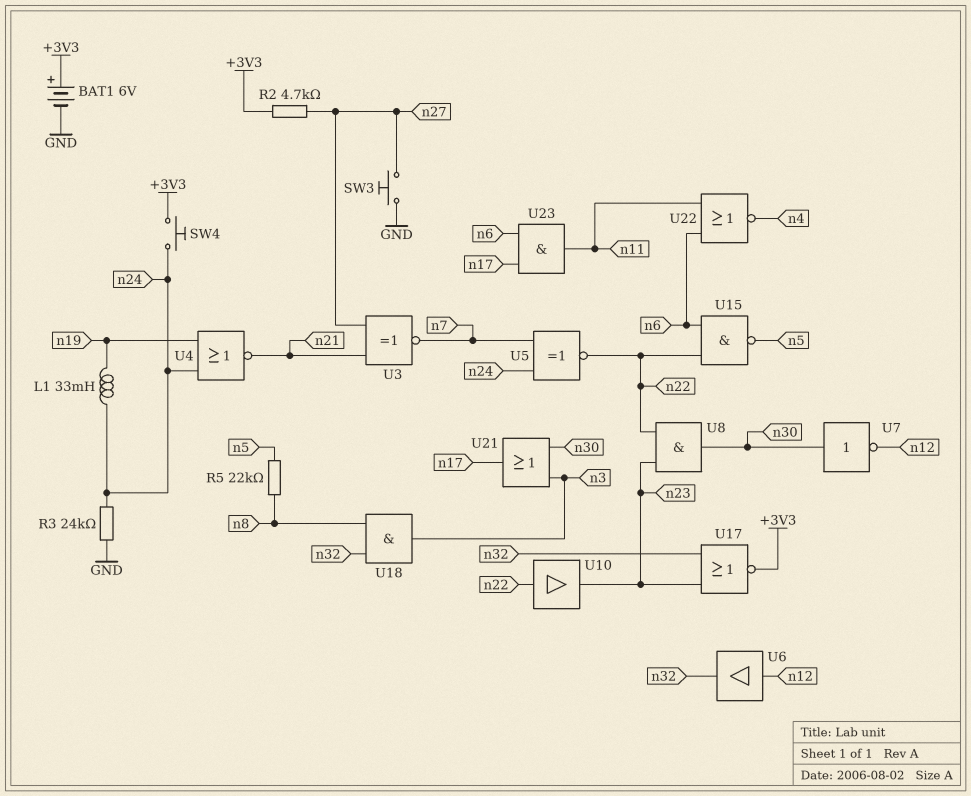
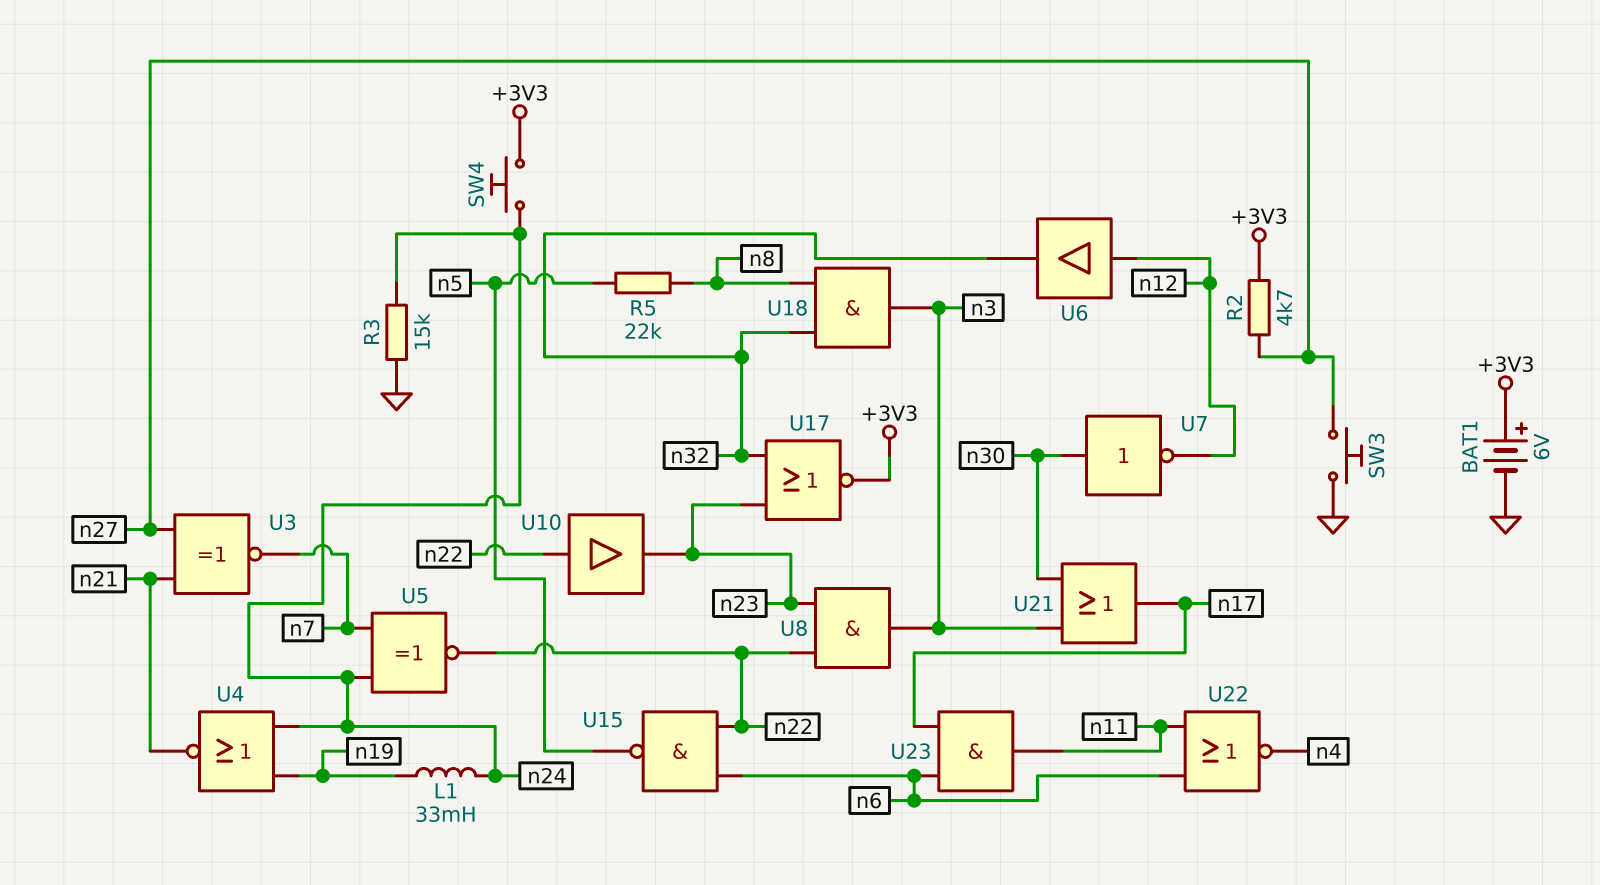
R3: 24k (GND, n24) -> 15k (GND, n24)
U8: AND (in n22, in n23, out n30) -> AND (in n22, in n23, out n3)

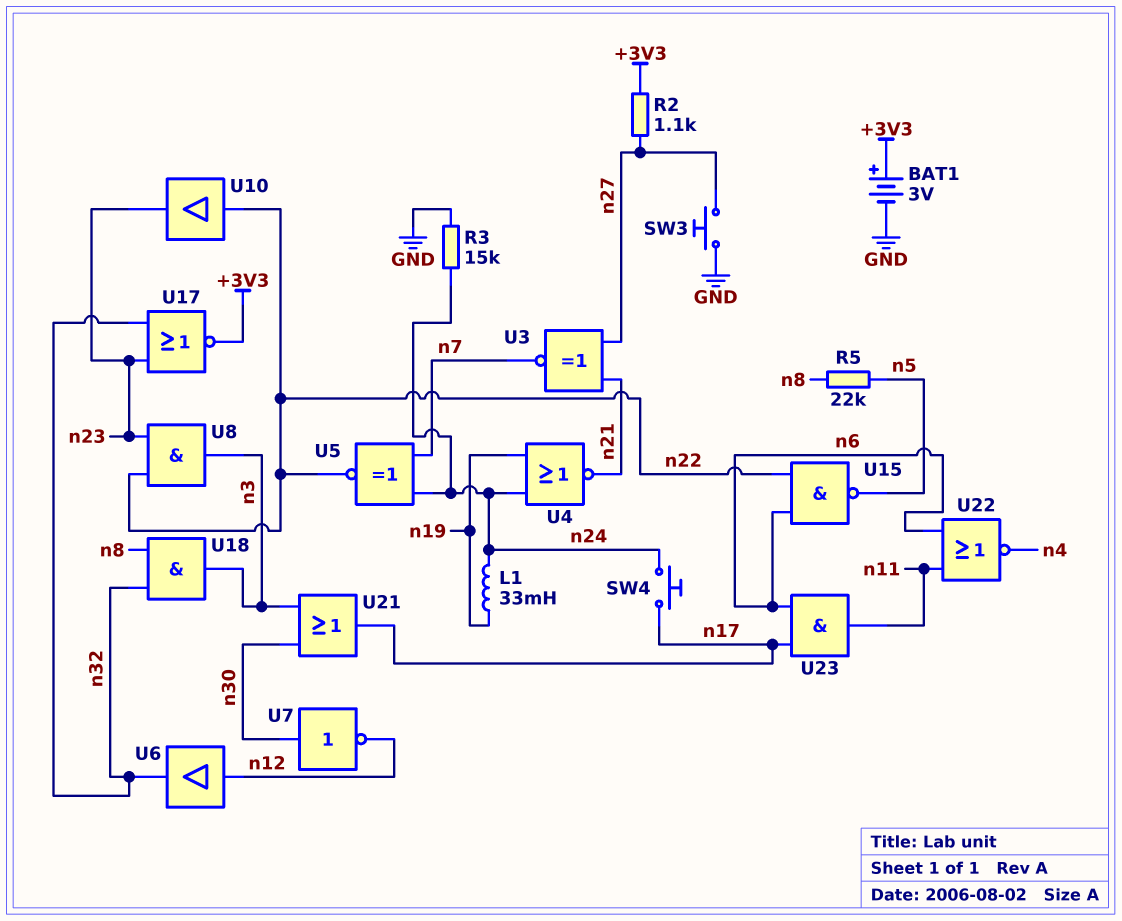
BAT1: 6V (plus +3V3, minus GND) -> 3V (plus +3V3, minus GND)
R2: 4.7k (+3V3, n27) -> 1.1k (+3V3, n27)
SW4: button (+3V3, n24) -> button (n17, n24)

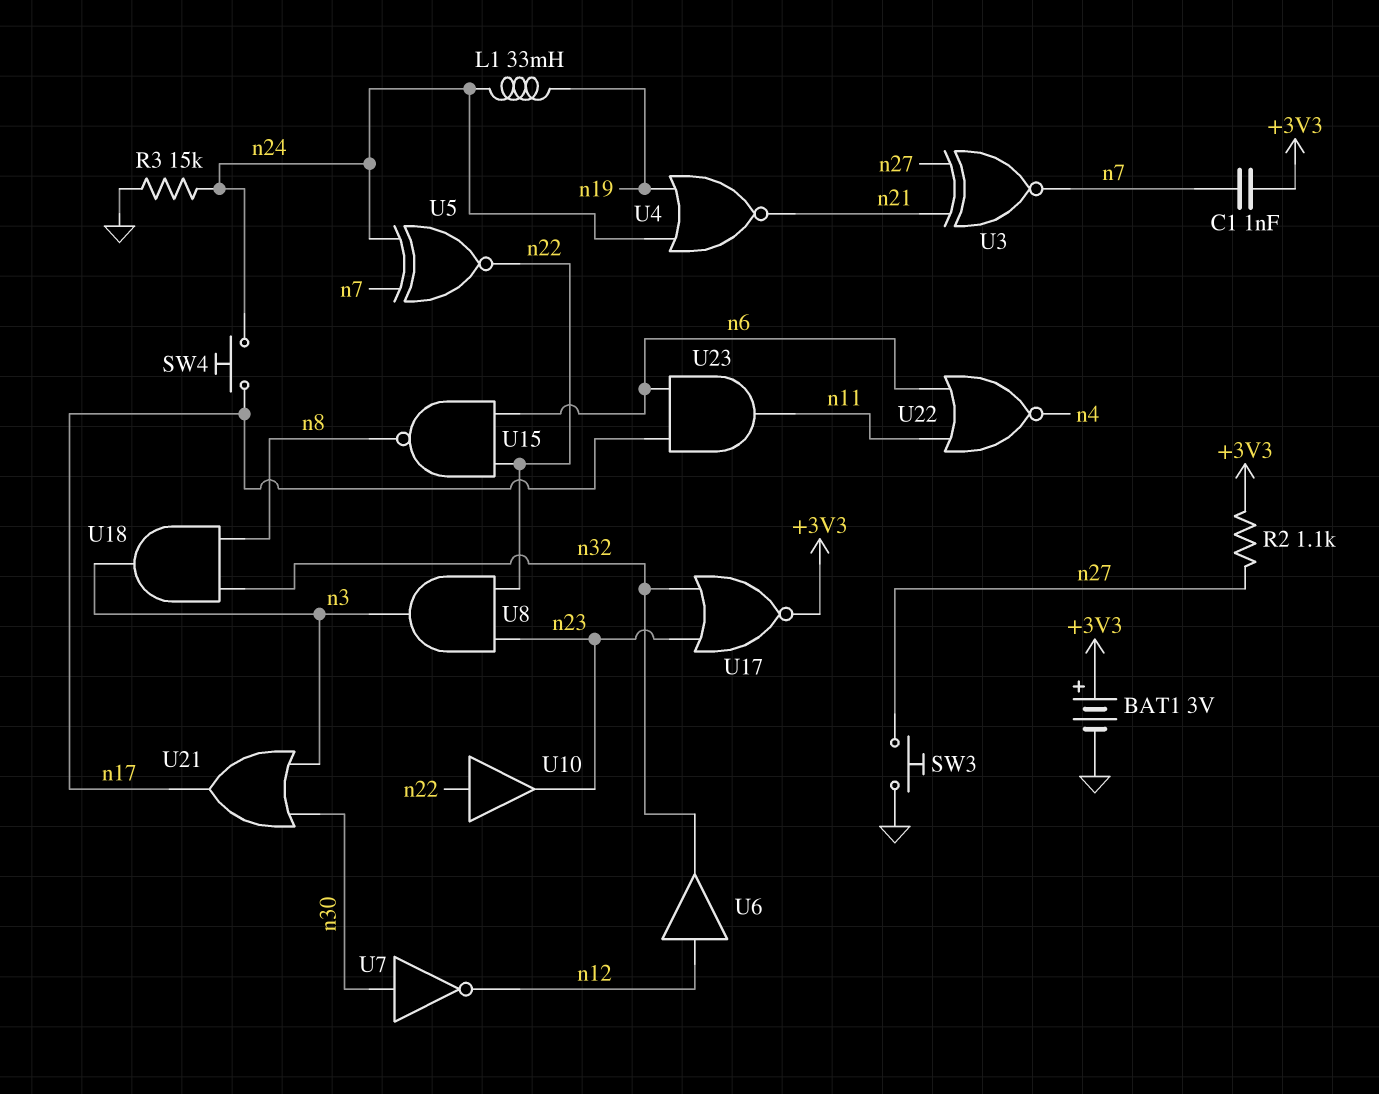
C1: none -> 1nF (+3V3, n7)
R5: 22k (n5, n8) -> none
U15: NAND (in n6, in n22, out n5) -> NAND (in n6, in n22, out n8)

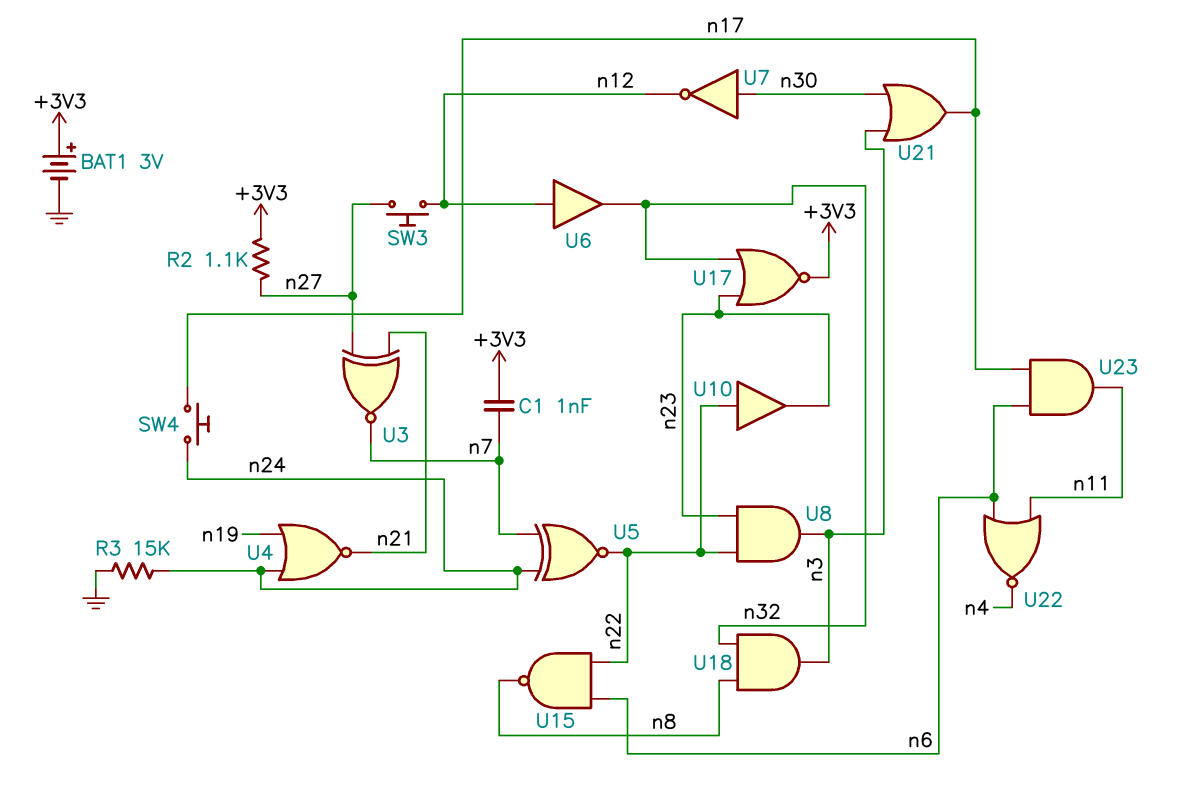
L1: 33mH (n19, n24) -> none
SW3: button (GND, n27) -> button (n12, n27)

